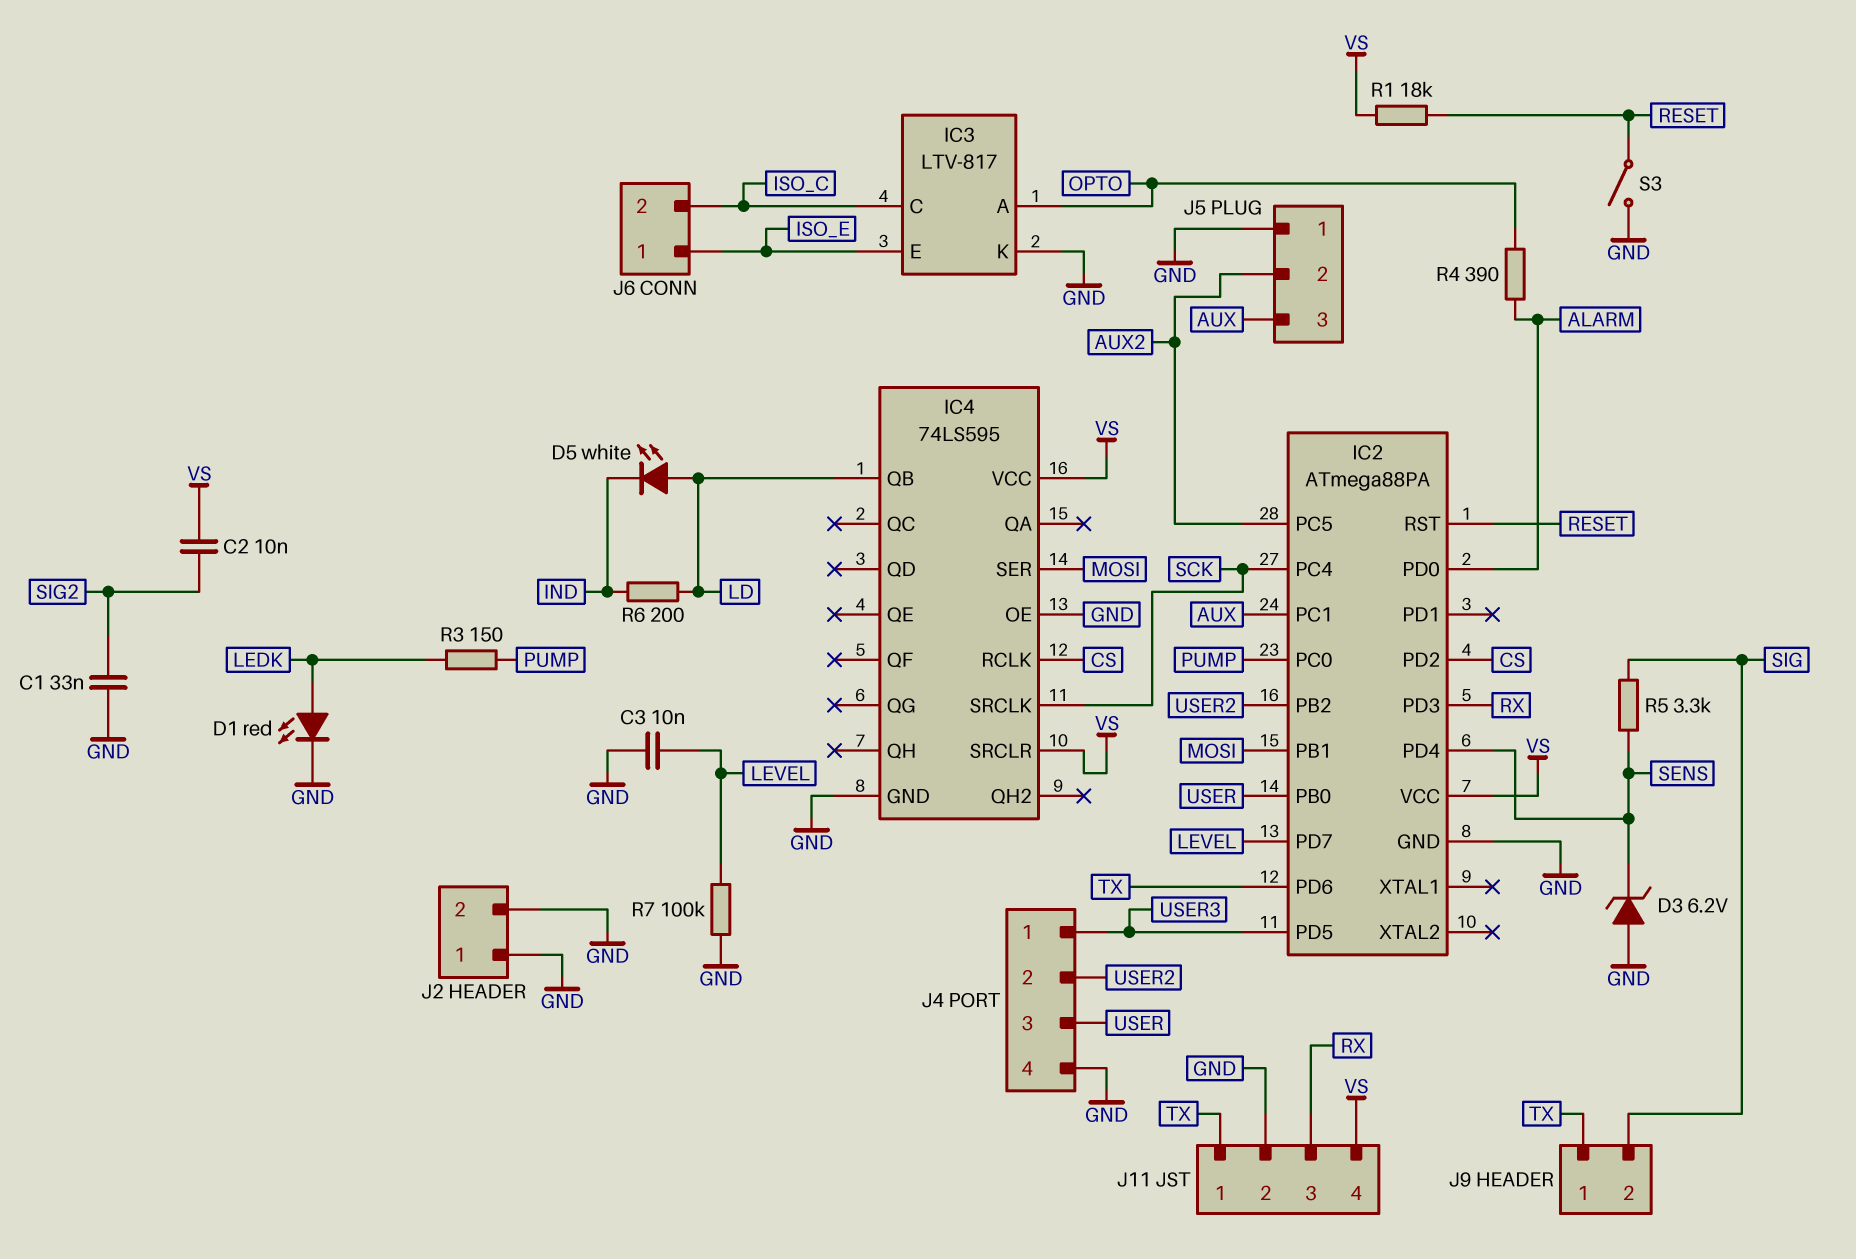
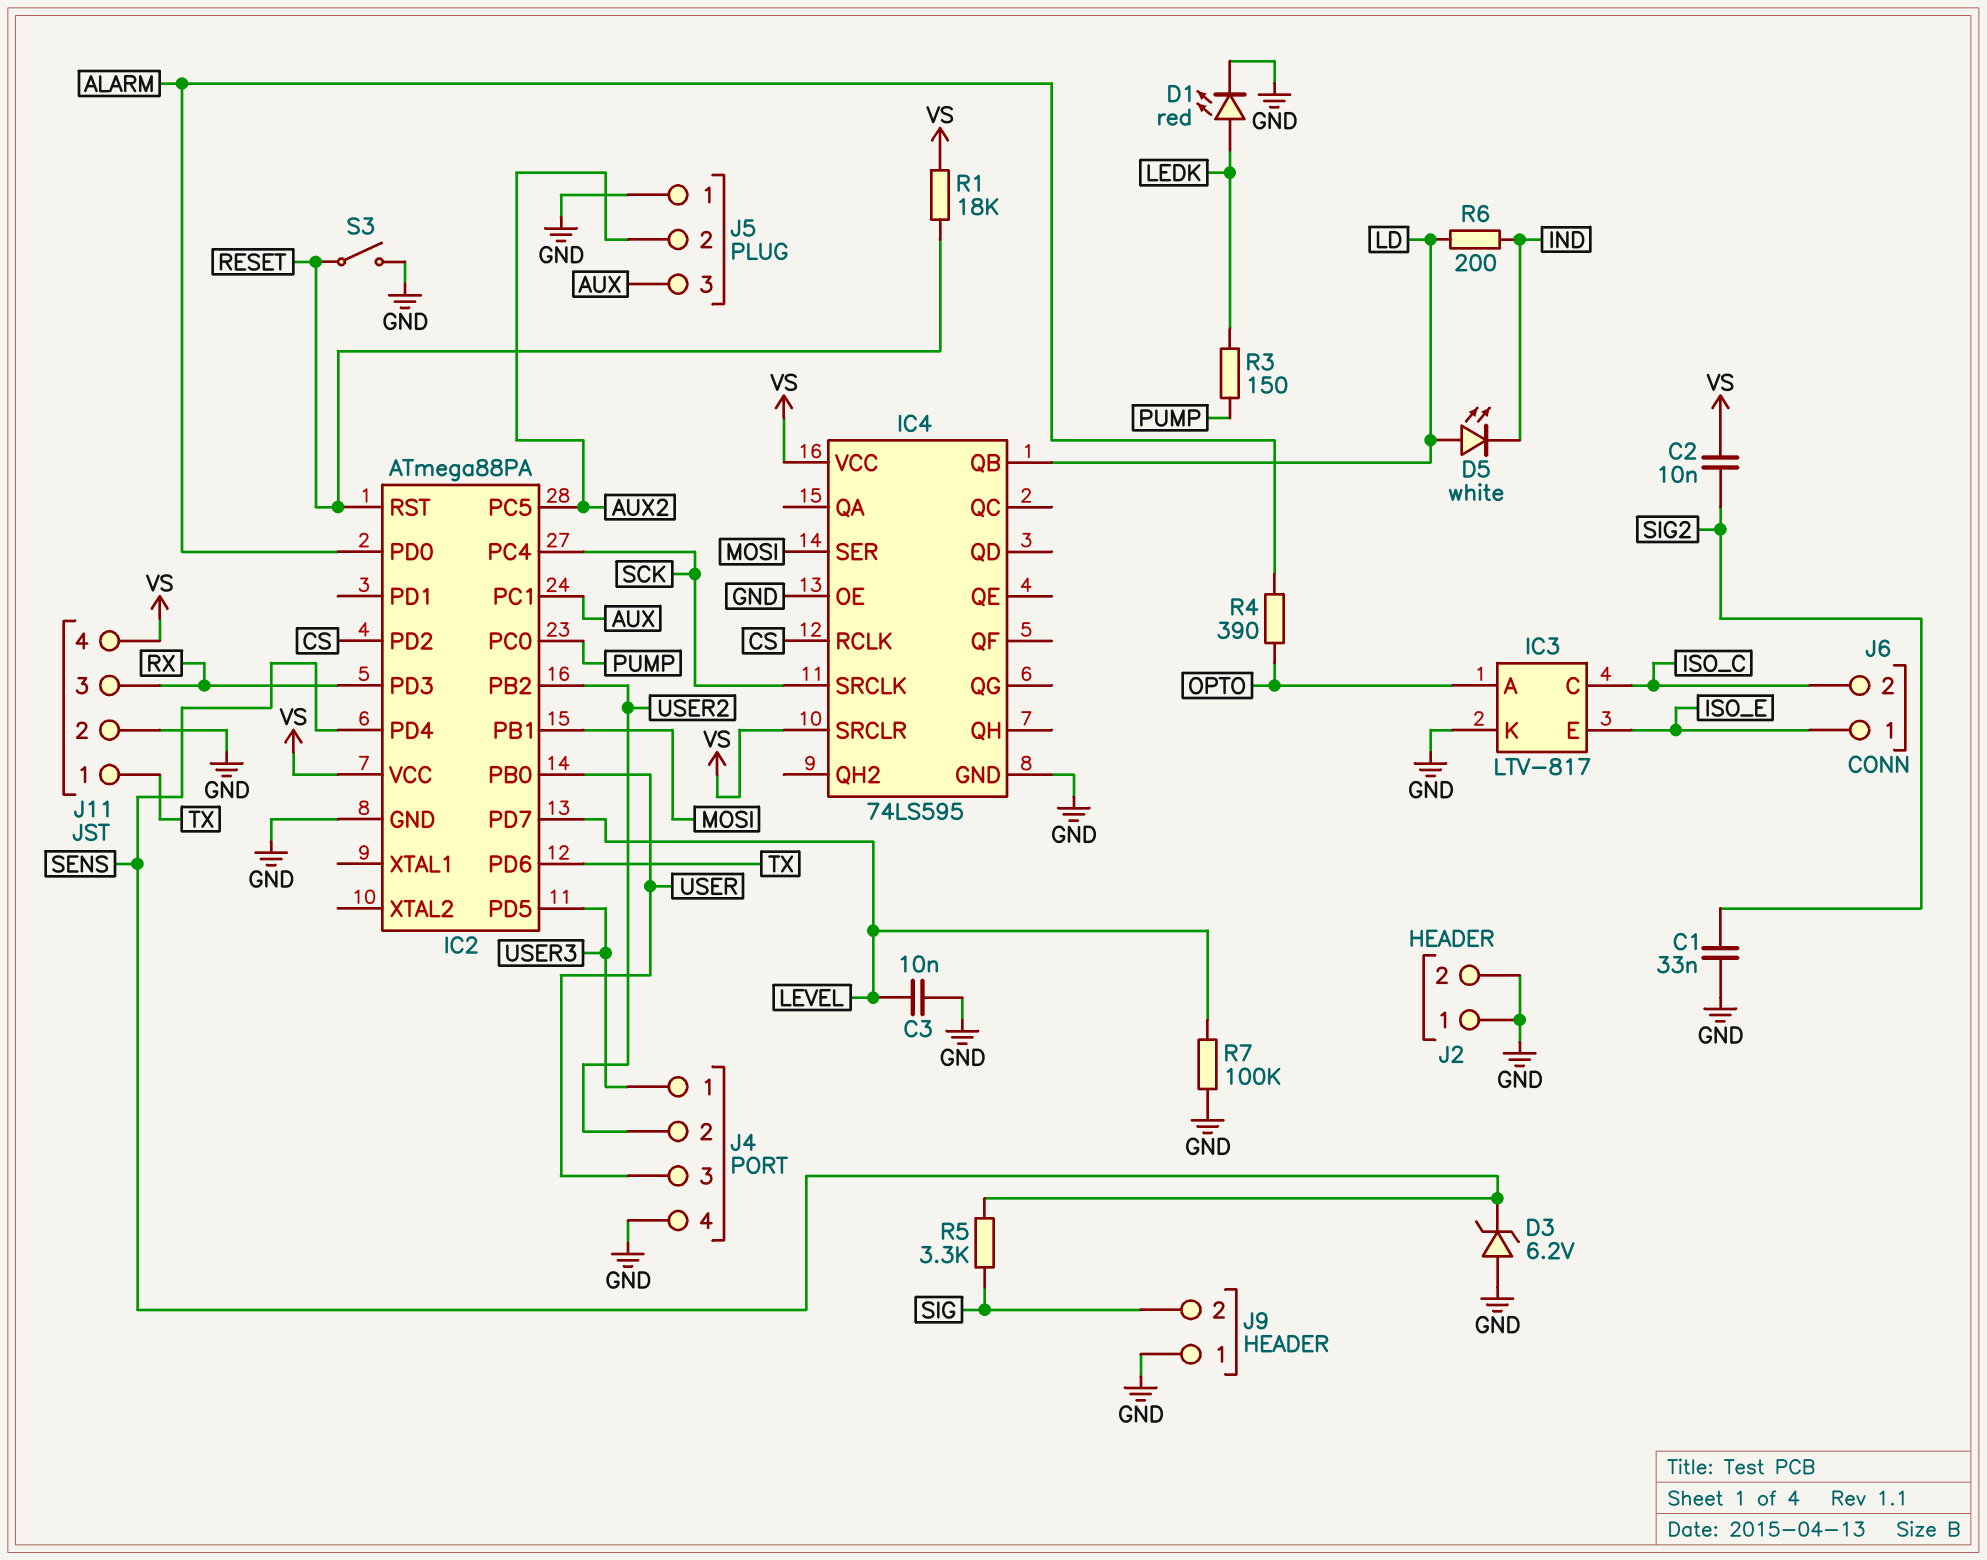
J9 pin 1: TX -> GND

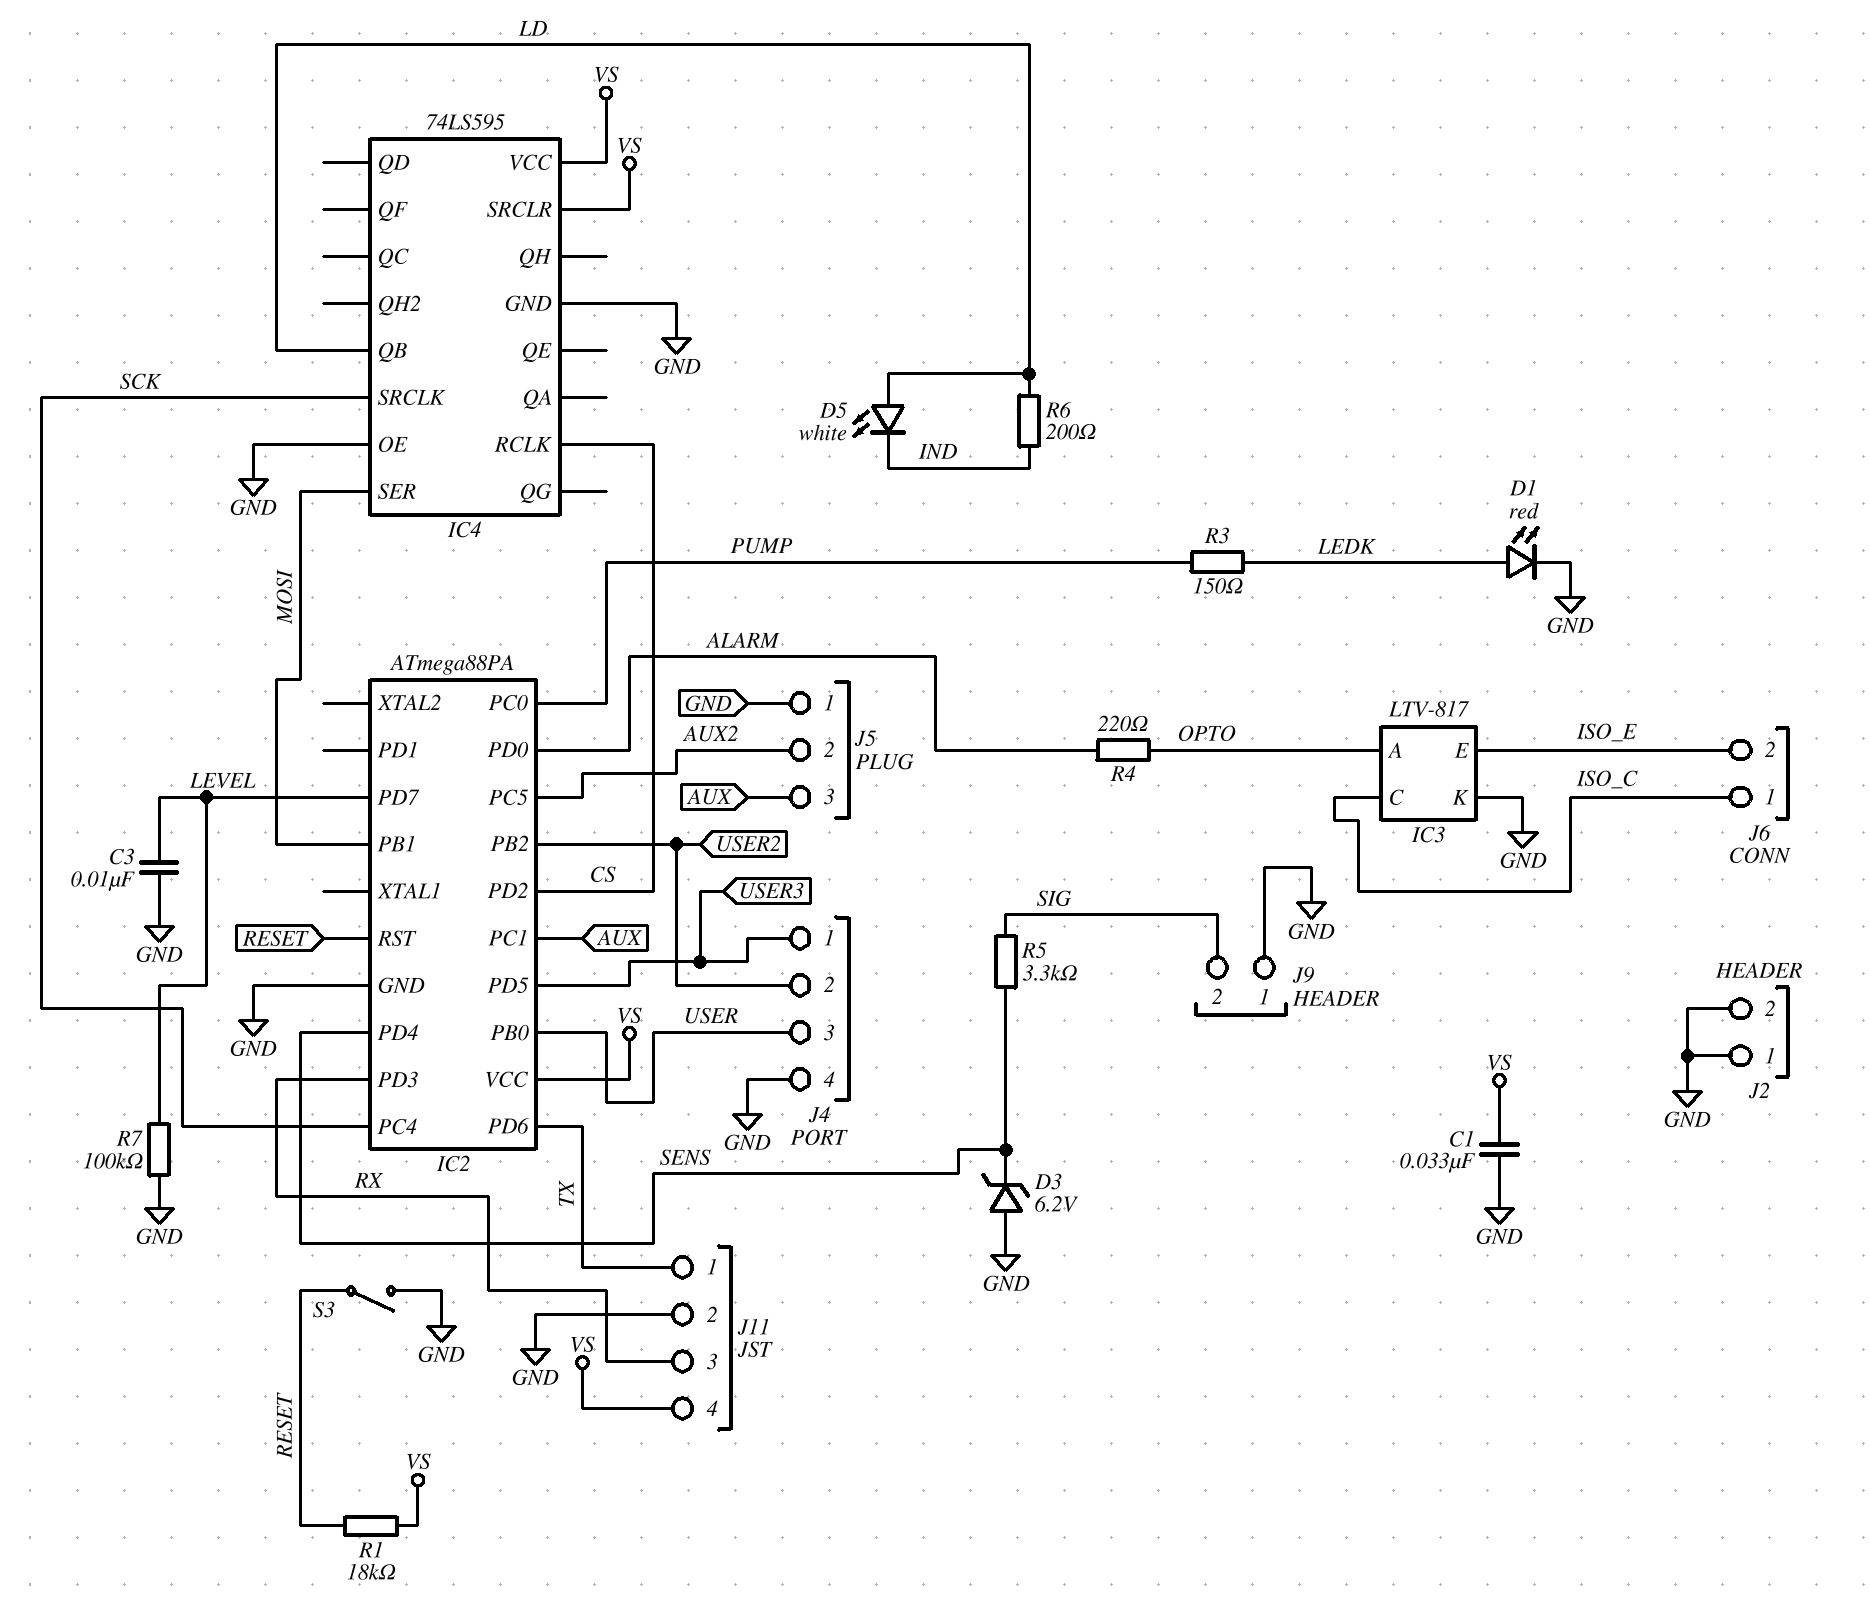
C1: 33nF (GND, SIG2) -> 33nF (GND, VS)
C2: 10nF (SIG2, VS) -> none
J6 pin 1: ISO_E -> ISO_C
J6 pin 2: ISO_C -> ISO_E
R4: 390 (ALARM, OPTO) -> 220 (ALARM, OPTO)

